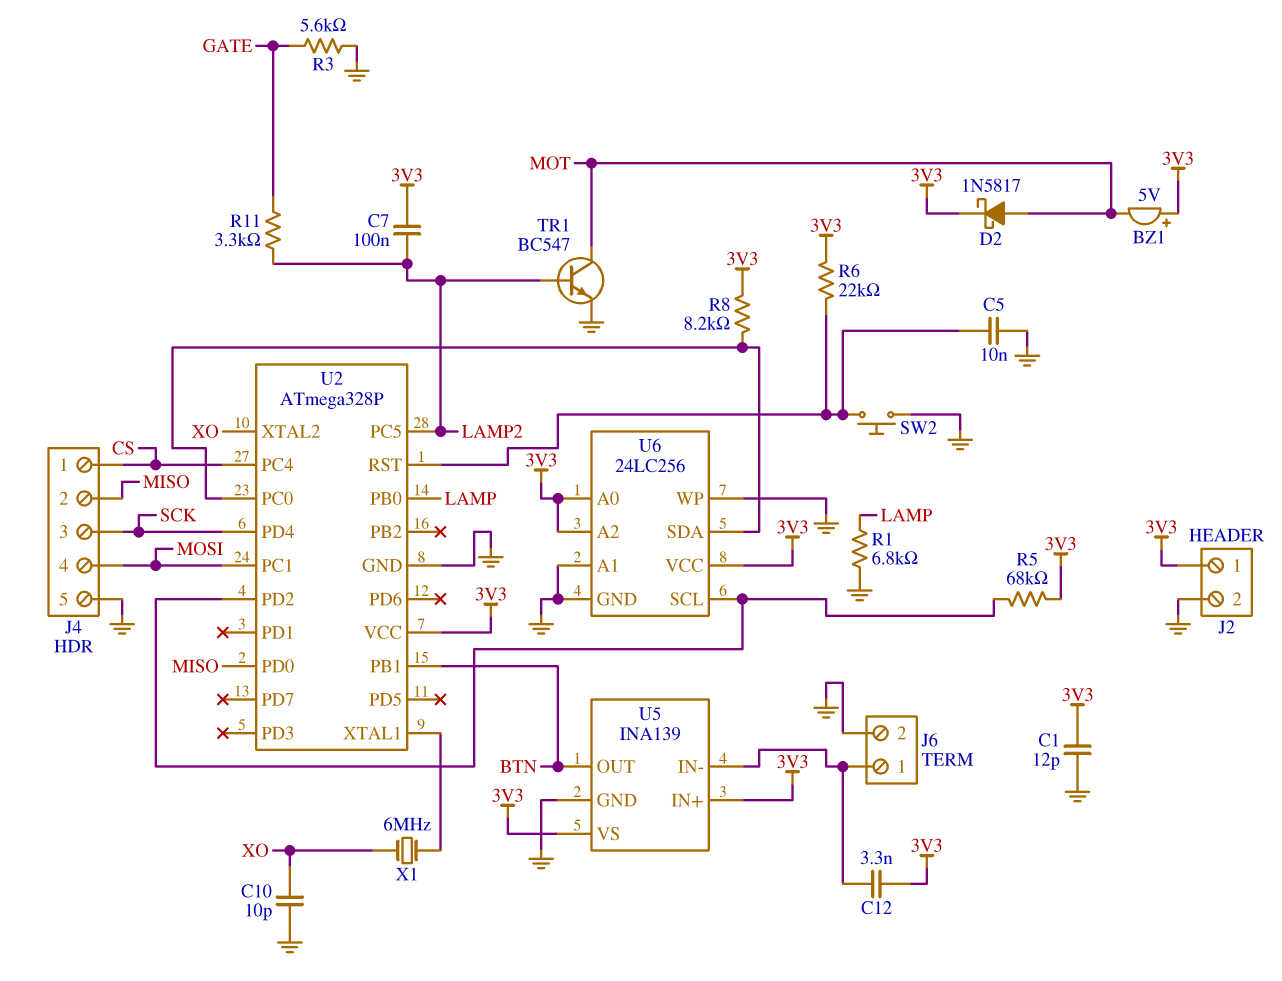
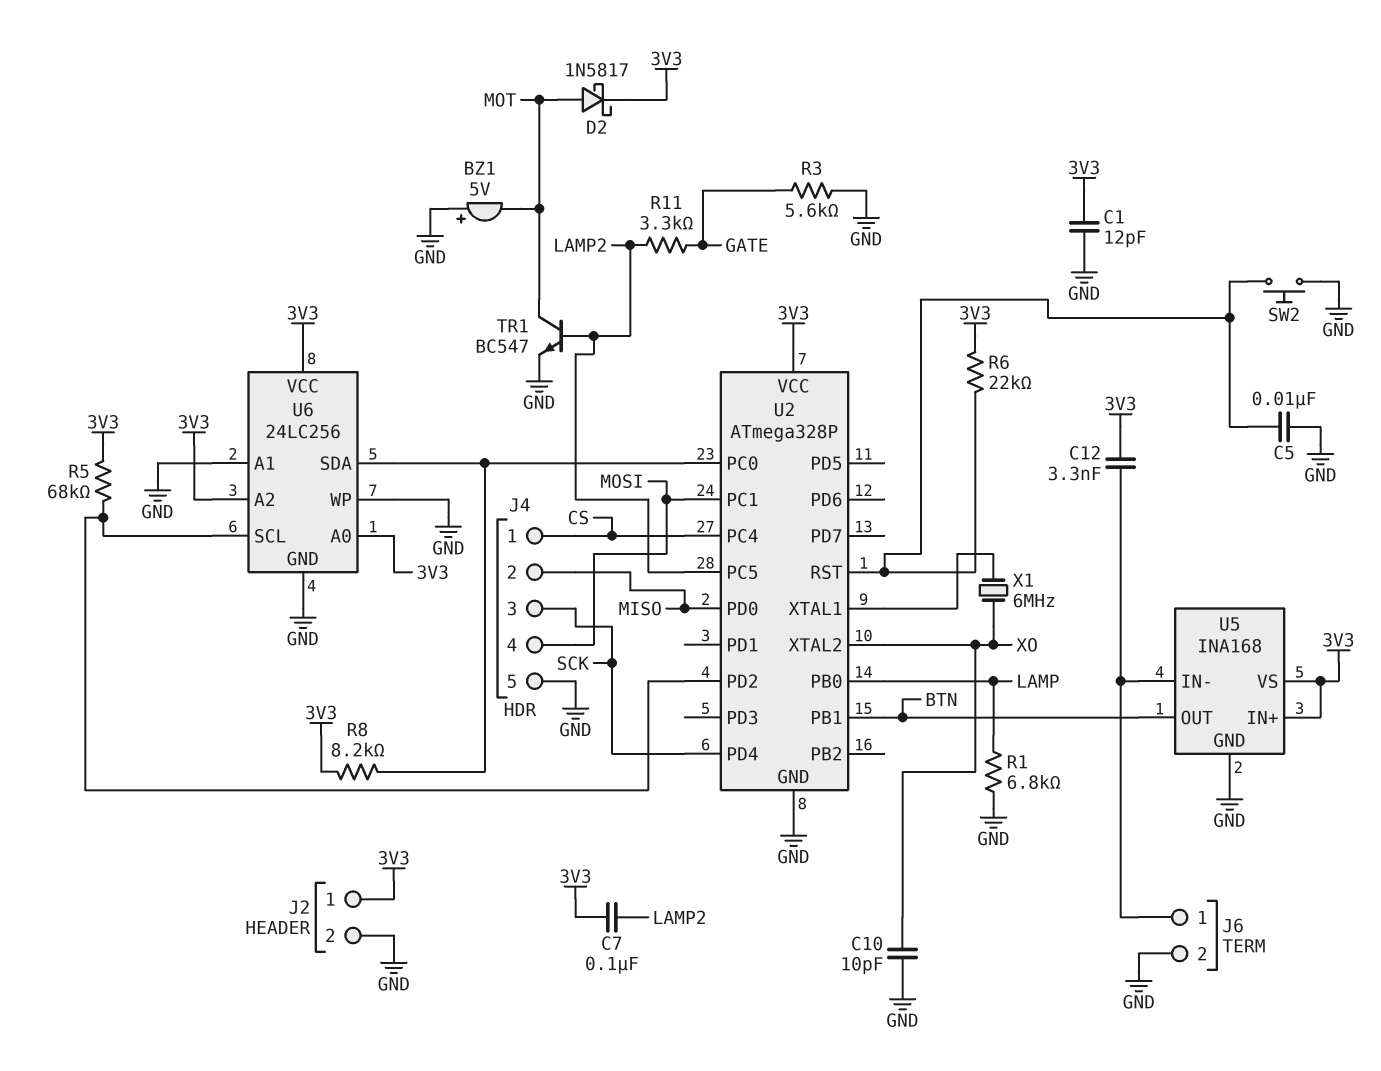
BZ1: buzzer 5V (plus 3V3, minus MOT) -> buzzer 5V (plus GND, minus MOT)
U5: INA139 -> INA168

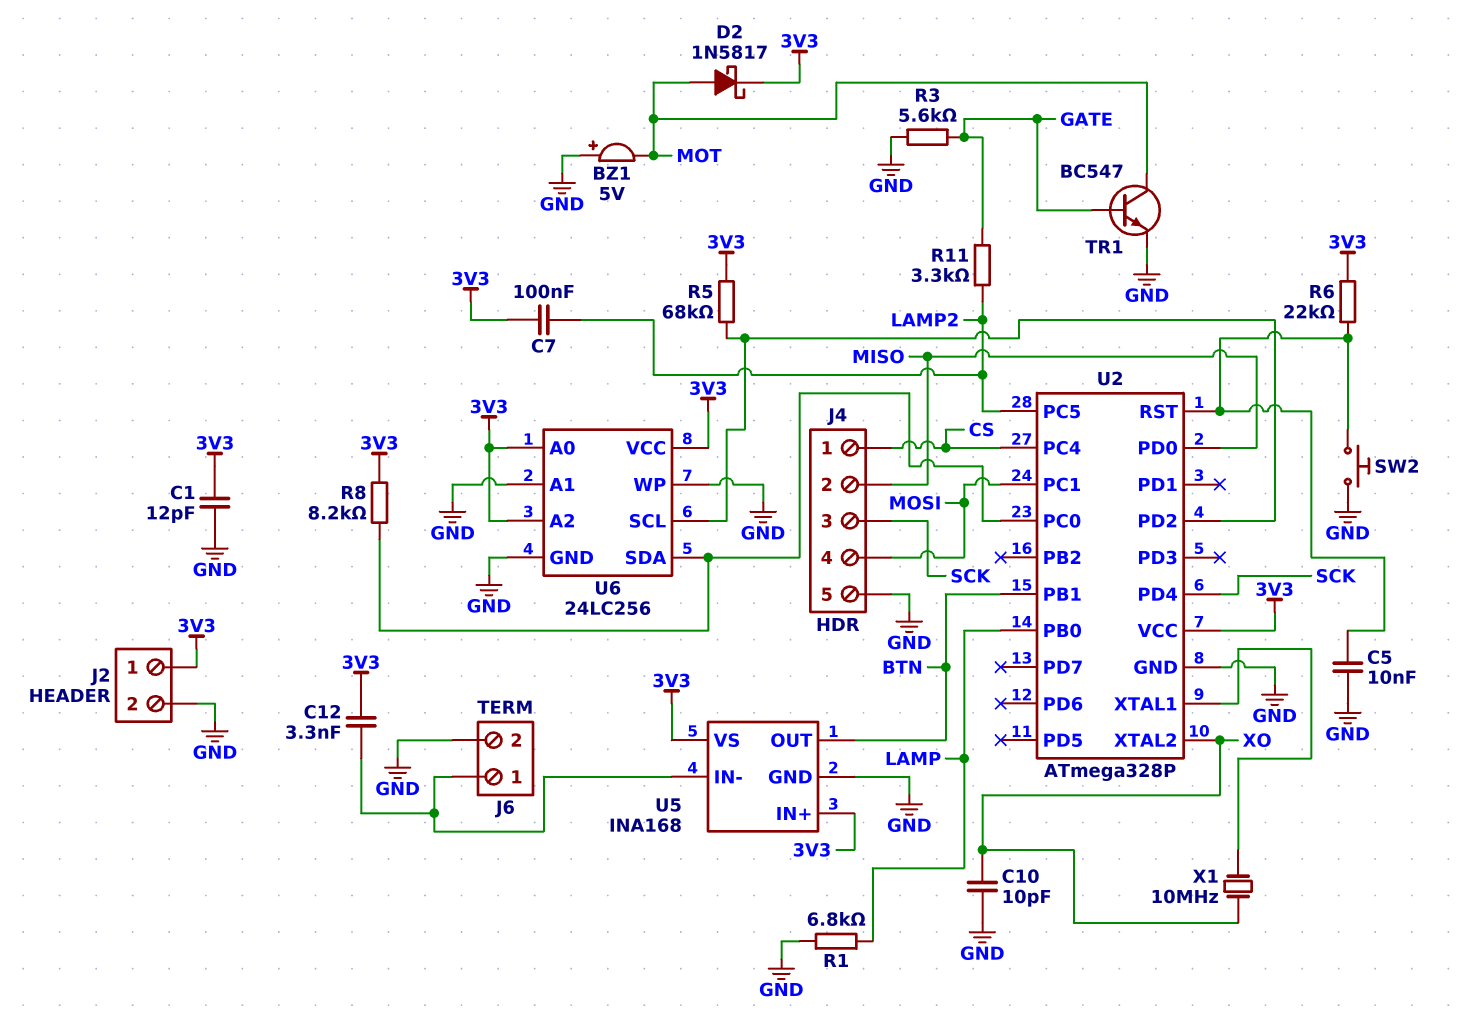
TR1: NPN BC547 (B LAMP2, C MOT, E GND) -> NPN BC547 (B GATE, C MOT, E GND)
X1: 6MHz (U2/XTAL1, XO) -> 10MHz (U2/XTAL1, XO)

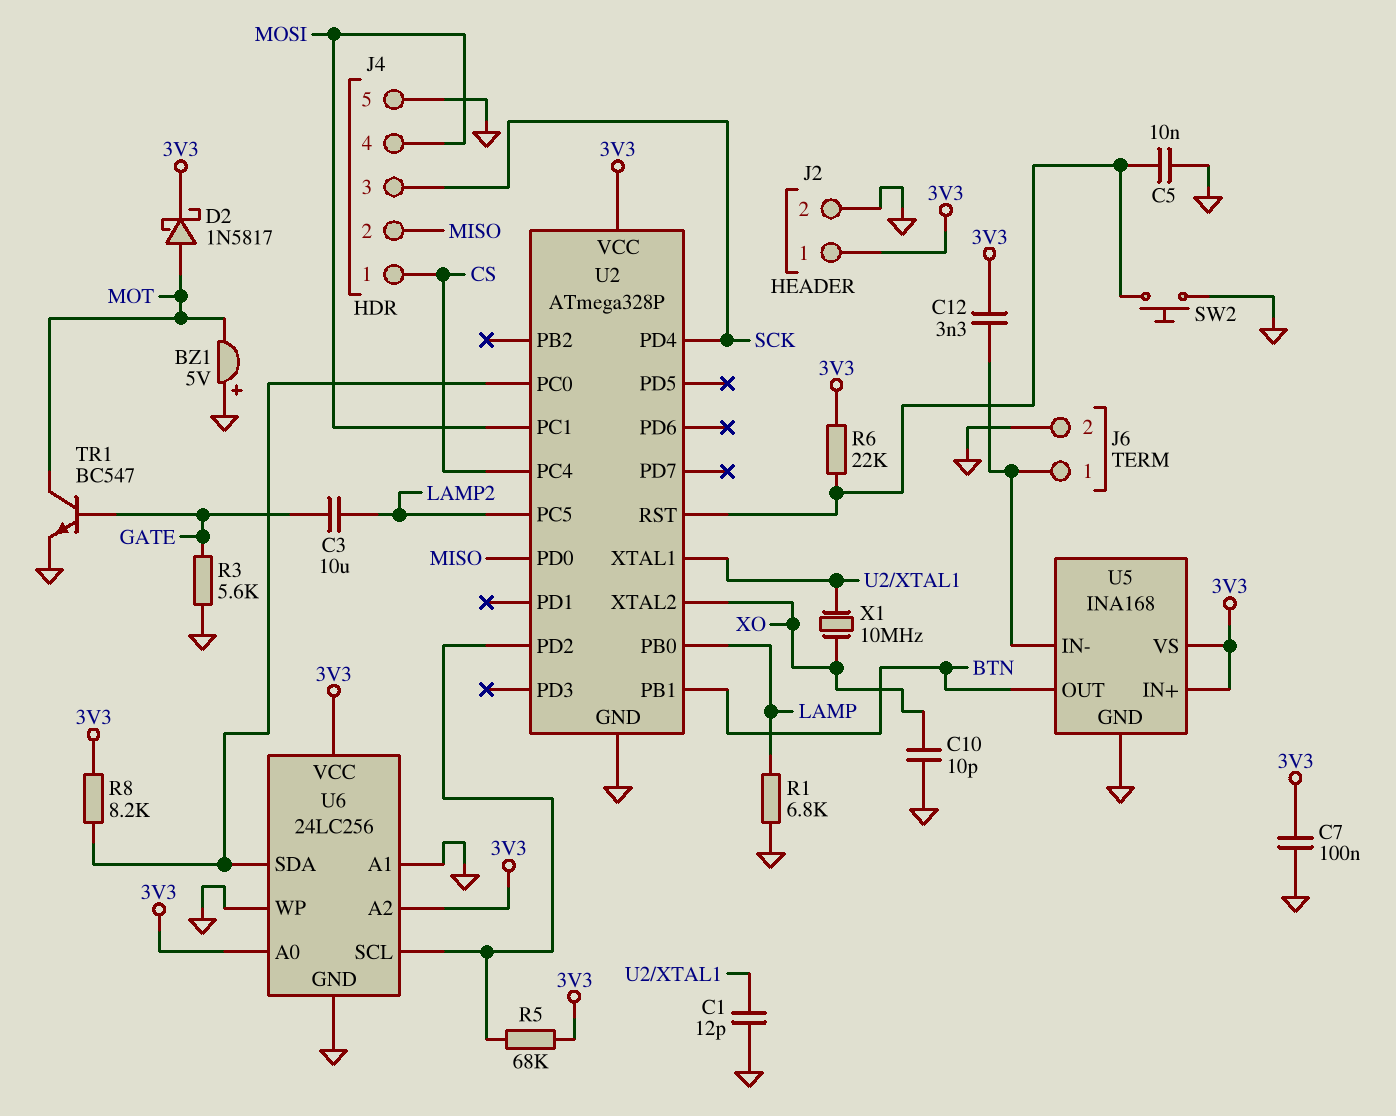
C1: 12pF (3V3, GND) -> 12pF (GND, U2/XTAL1)
C3: none -> 10uF (GATE, LAMP2)
C7: 100nF (3V3, LAMP2) -> 100nF (3V3, GND)
R11: 3.3k (GATE, LAMP2) -> none

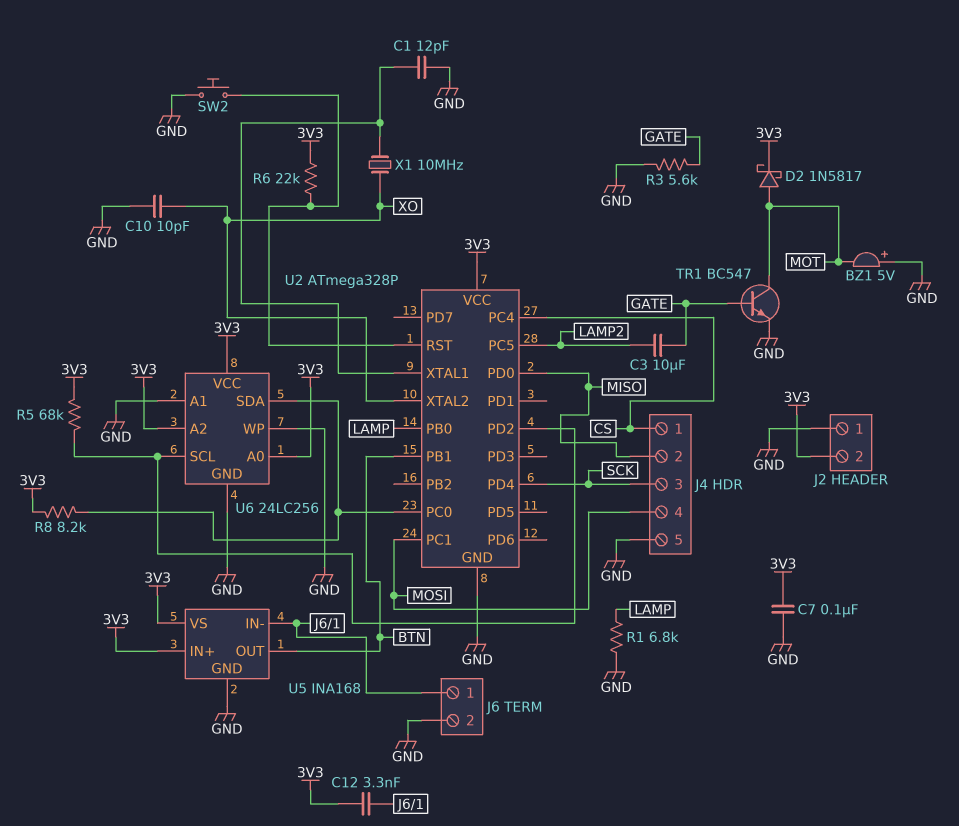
C5: 10nF (GND, U2/RST) -> none
J2 pin 1: 3V3 -> GND
J2 pin 2: GND -> 3V3

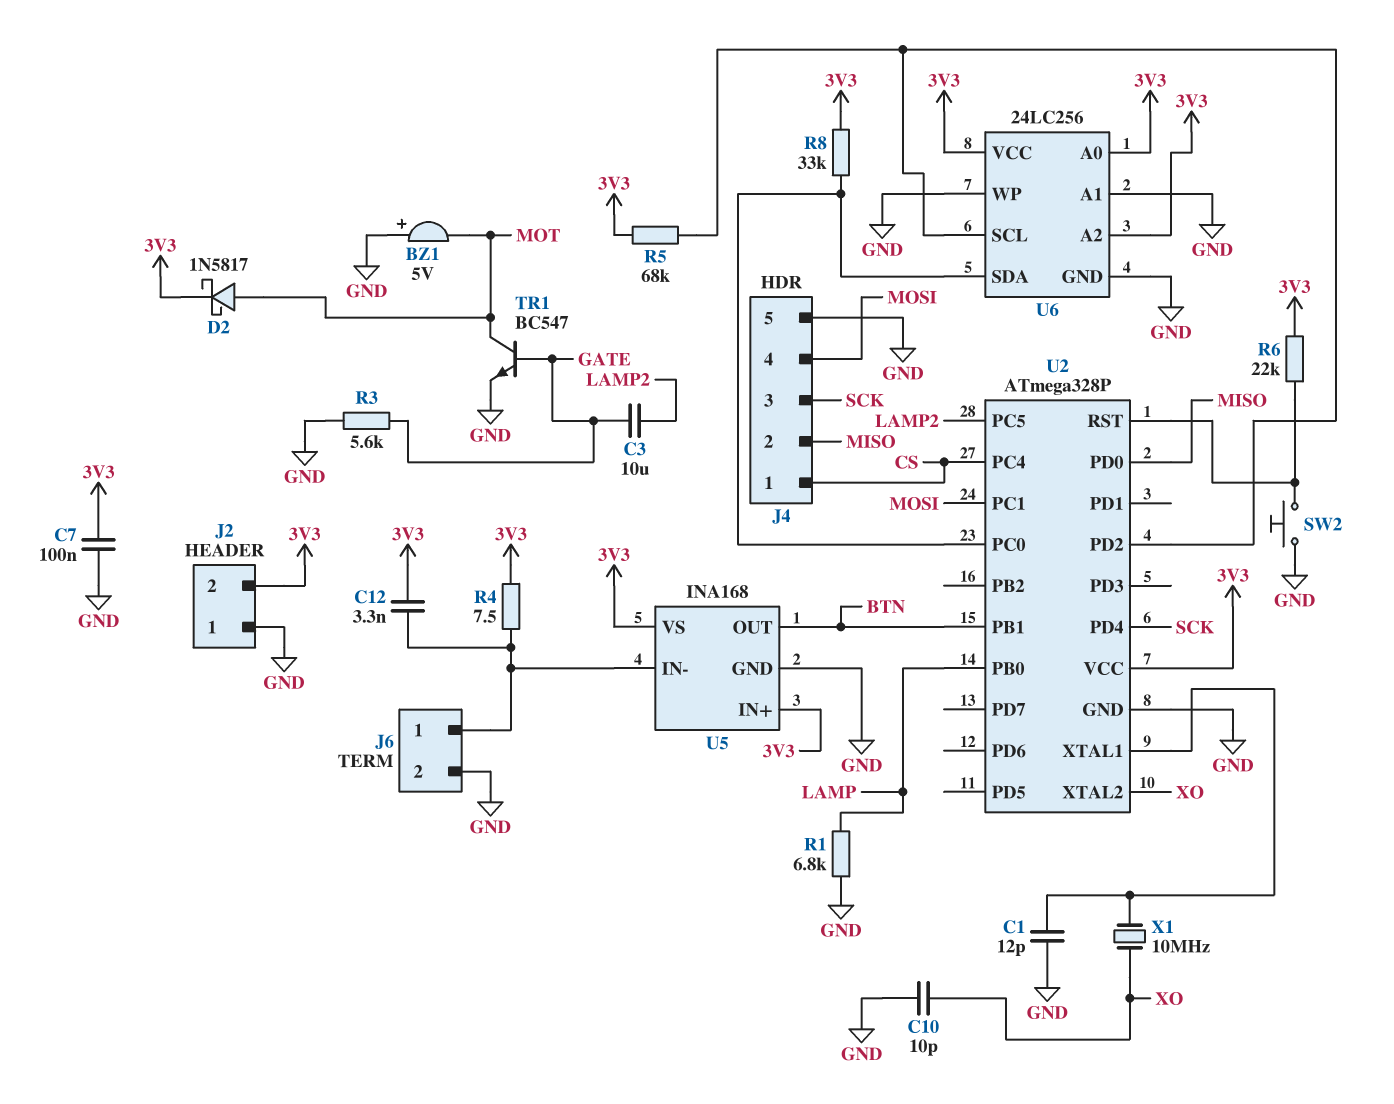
R4: none -> 7.5 (3V3, J6/1)
R8: 8.2k (3V3, U2/PC0) -> 33k (3V3, U2/PC0)

